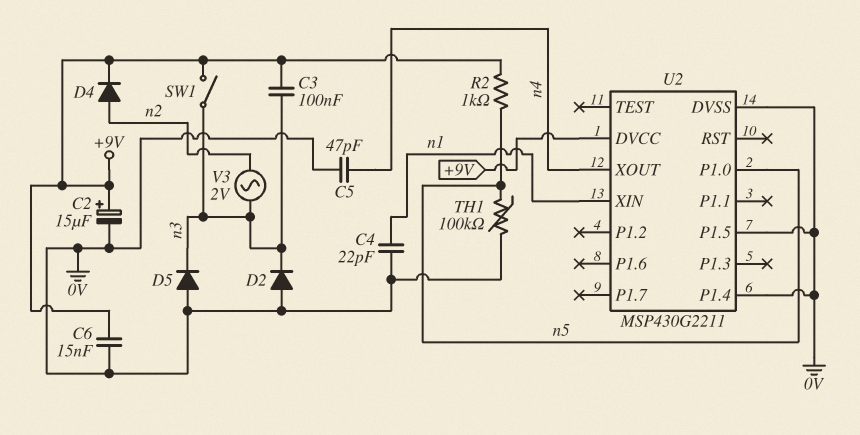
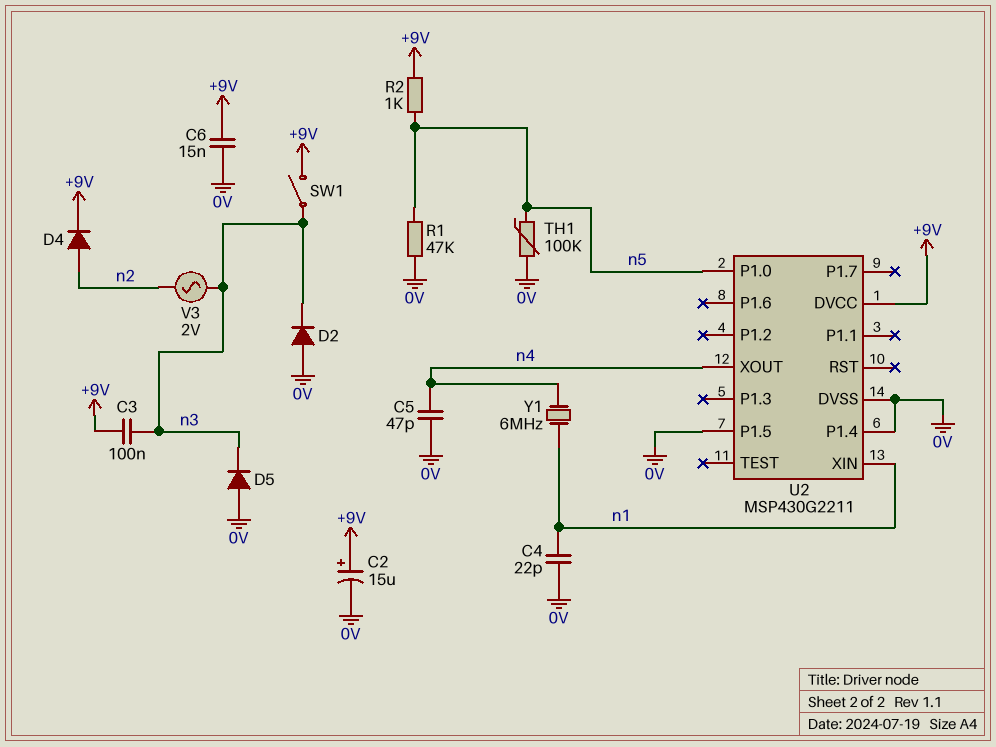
R1: none -> 47k (0V, n5)
Y1: none -> 6MHz (n1, n4)

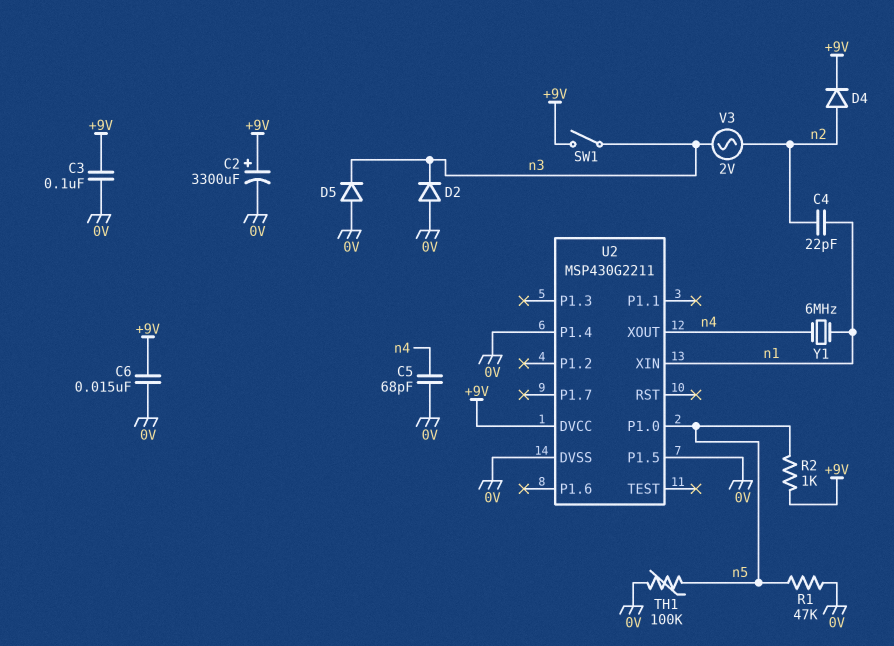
C2: 15uF (plus +9V, minus 0V) -> 3300uF (plus +9V, minus 0V)
C3: 100nF (+9V, n3) -> 100nF (+9V, 0V)
C4: 22pF (0V, n1) -> 22pF (n1, n2)
C5: 47pF (0V, n4) -> 68pF (0V, n4)

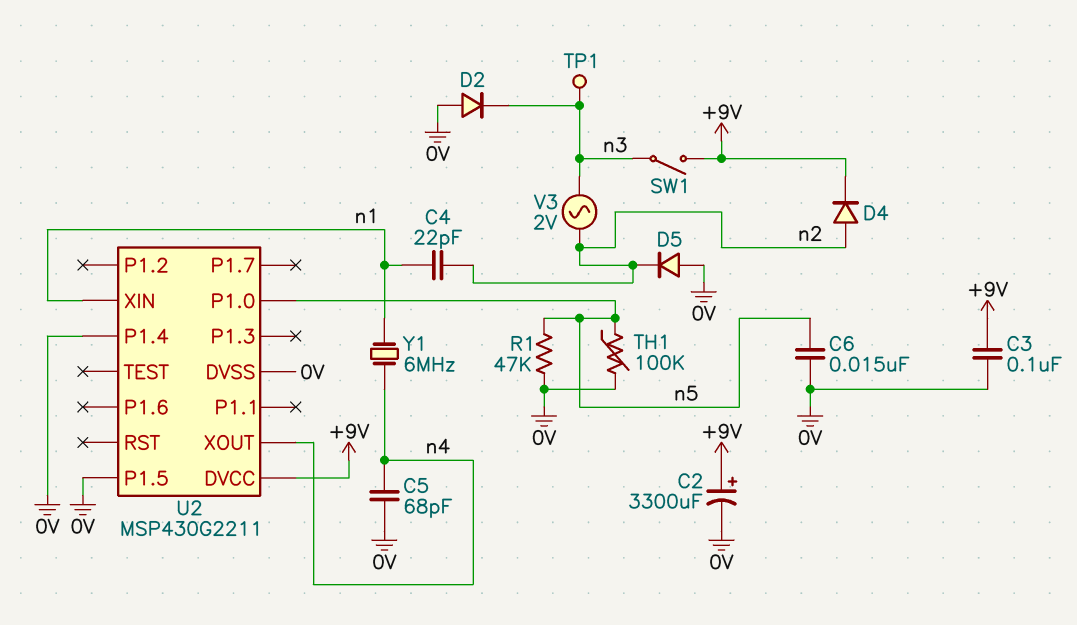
C6: 15nF (+9V, 0V) -> 15nF (0V, n5)
D5: diode (A 0V, K n3) -> diode (A 0V, K n2)
R2: 1k (+9V, n5) -> none
TP1: none -> test point (n3)

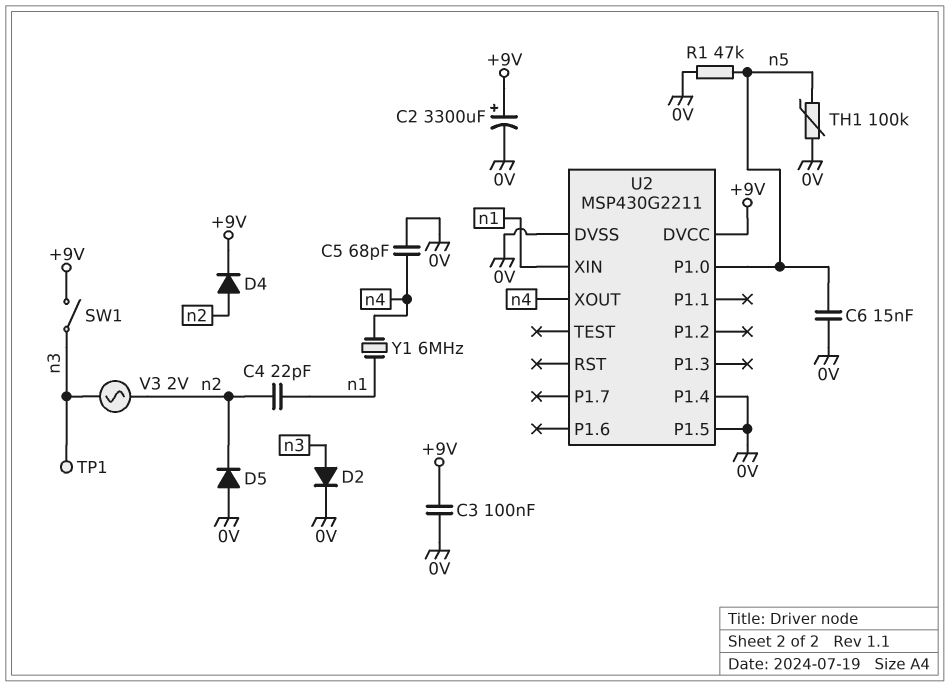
D2: diode (A 0V, K n3) -> diode (A n3, K 0V)

